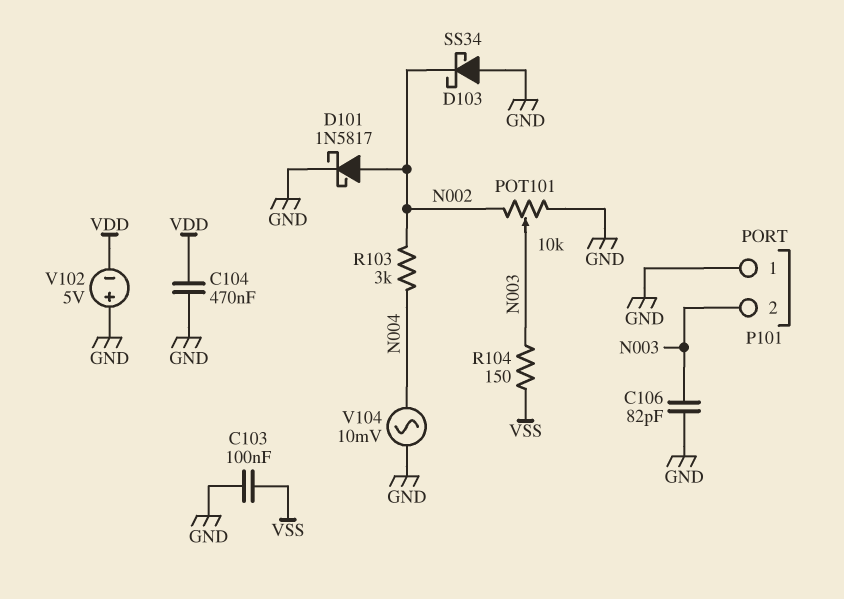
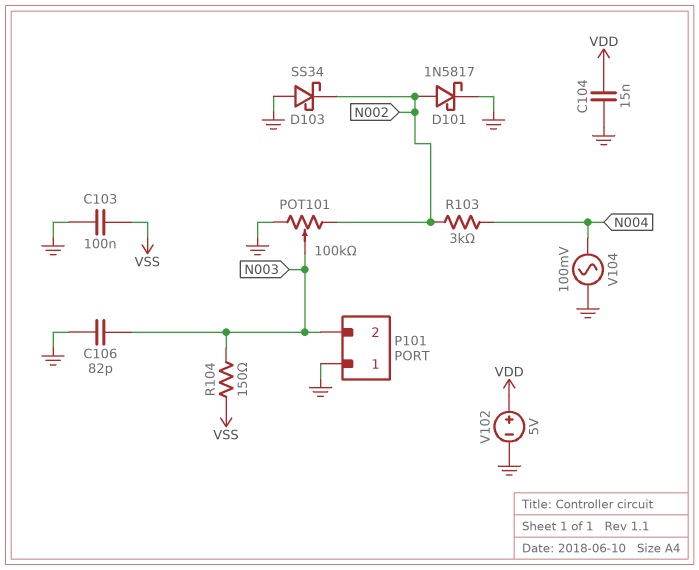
C104: 470nF (GND, VDD) -> 15nF (GND, VDD)
POT101: 10k (GND, N002, wiper N003) -> 100k (GND, N002, wiper N003)
V102: 5V (plus GND, minus VDD) -> 5V (plus VDD, minus GND)
V104: AC 10mV (GND, N004) -> AC 100mV (GND, N004)

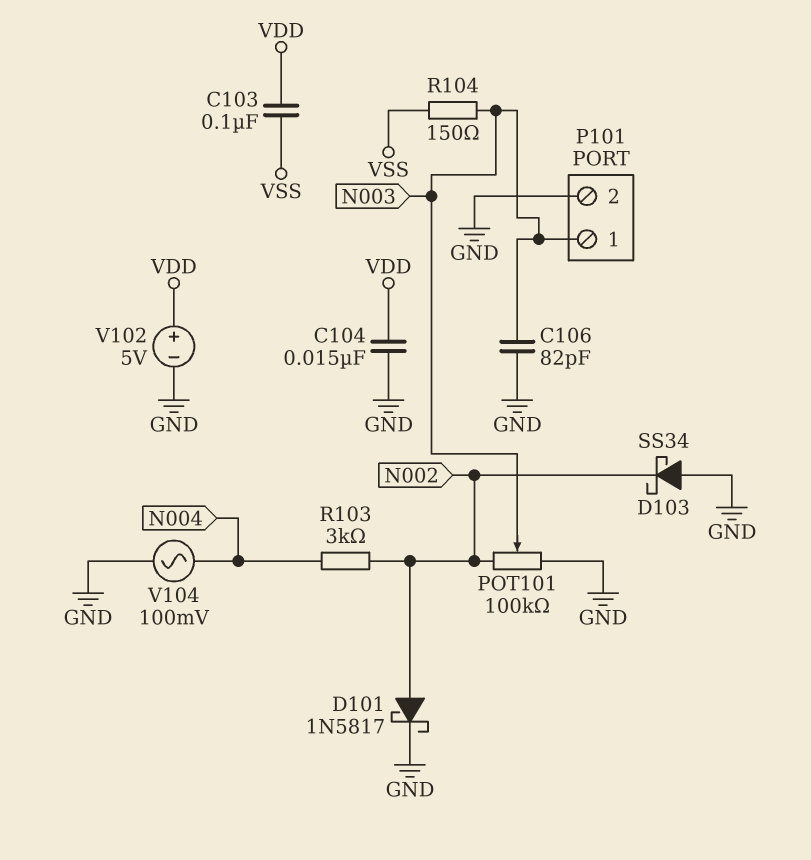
C103: 100nF (GND, VSS) -> 100nF (VDD, VSS)
P101 pin 1: GND -> N003
P101 pin 2: N003 -> GND

